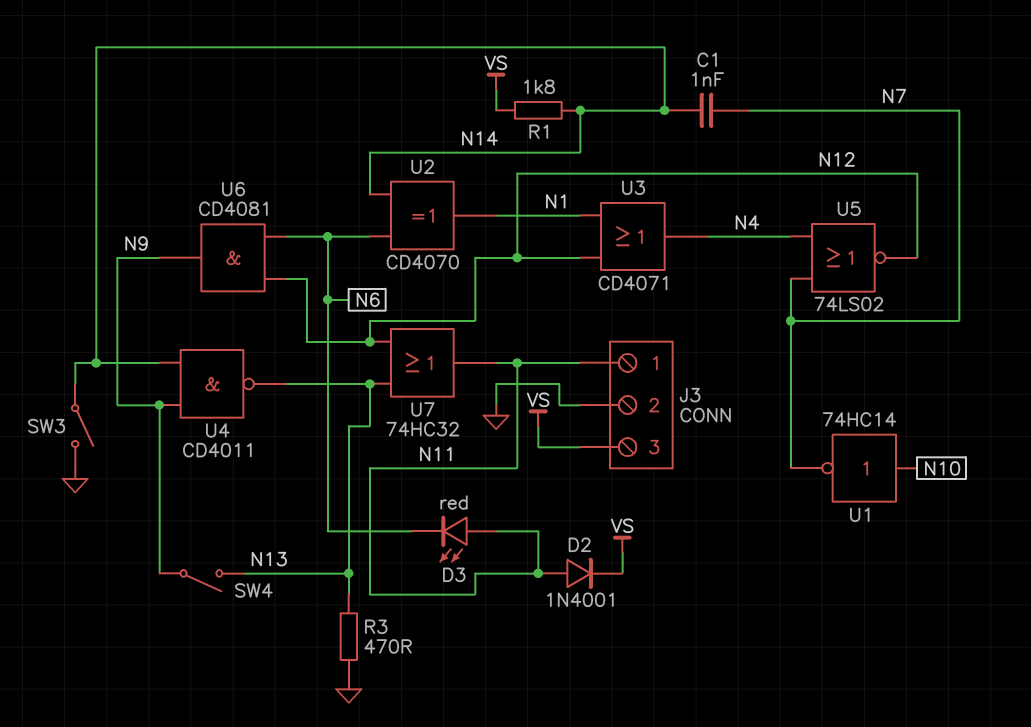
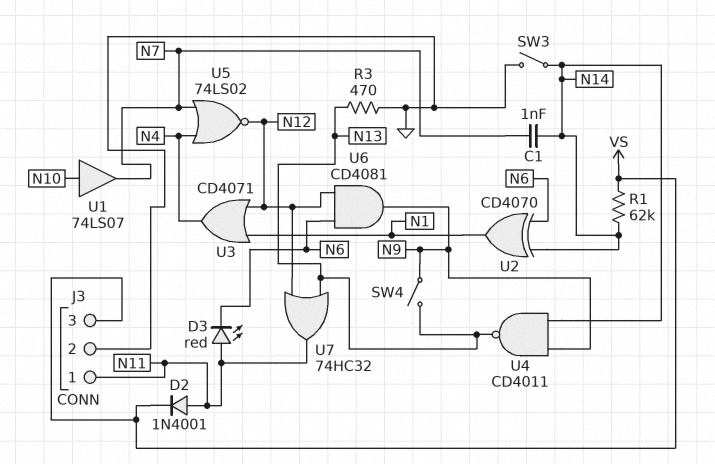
R1: 1.8k (N14, VS) -> 62k (N14, VS)
U1: NOT 74HC14 (in N10, out N7) -> buffer 74LS07 (in N10, out N7)

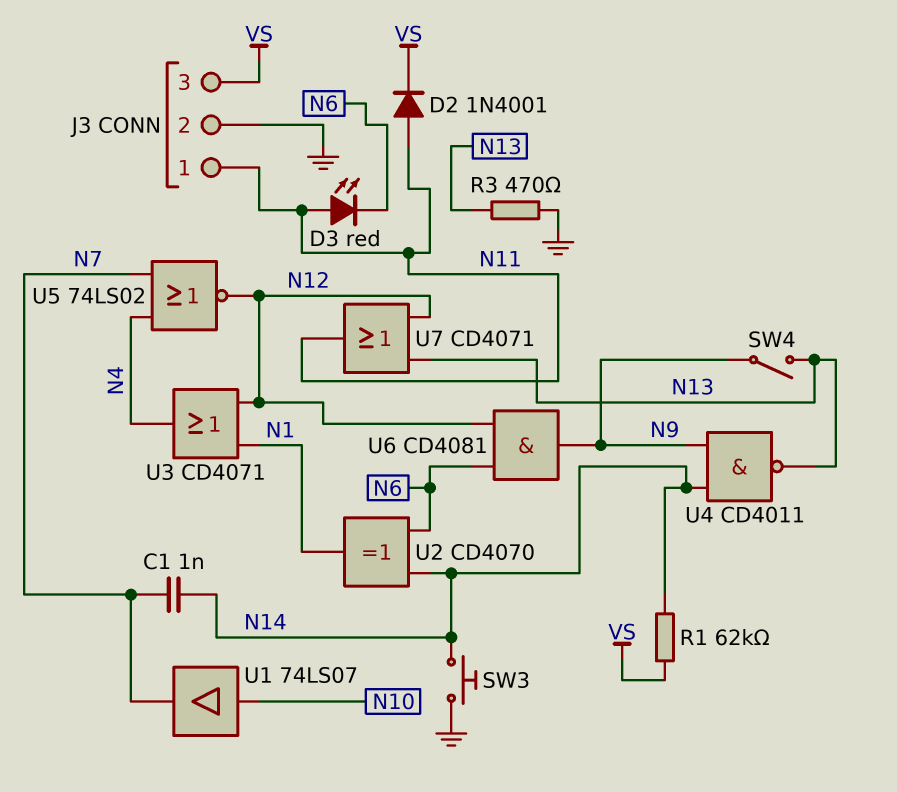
SW3: switch (GND, N14) -> button (GND, N14)
U7: OR 74HC32 (in N12, in N13, out N11) -> OR CD4071 (in N12, in N13, out N11)

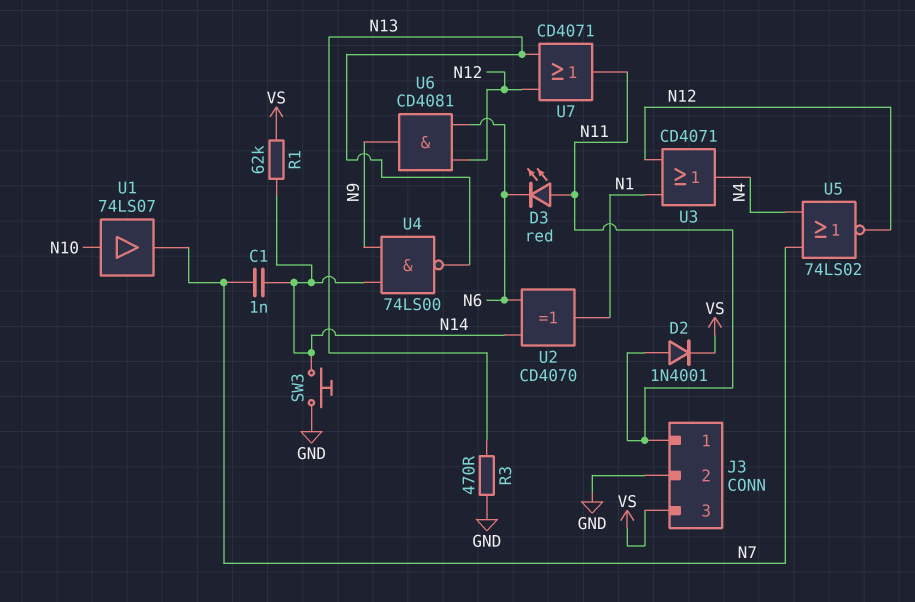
SW4: switch (N9, N13) -> none
U4: NAND CD4011 (in N9, in N14, out N13) -> NAND 74LS00 (in N9, in N14, out N13)

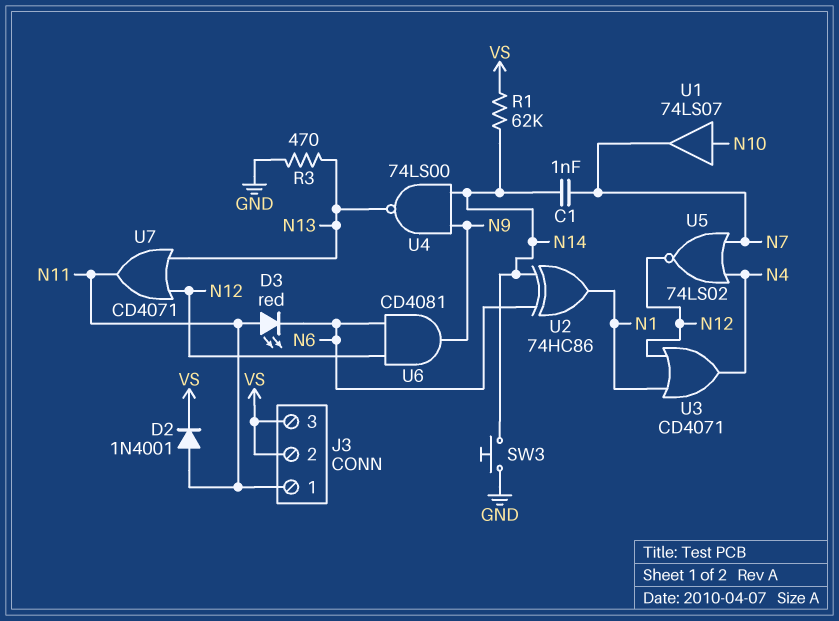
J3 pin 2: GND -> VS
U2: XOR CD4070 (in N6, in N14, out N1) -> XOR 74HC86 (in N6, in N14, out N1)

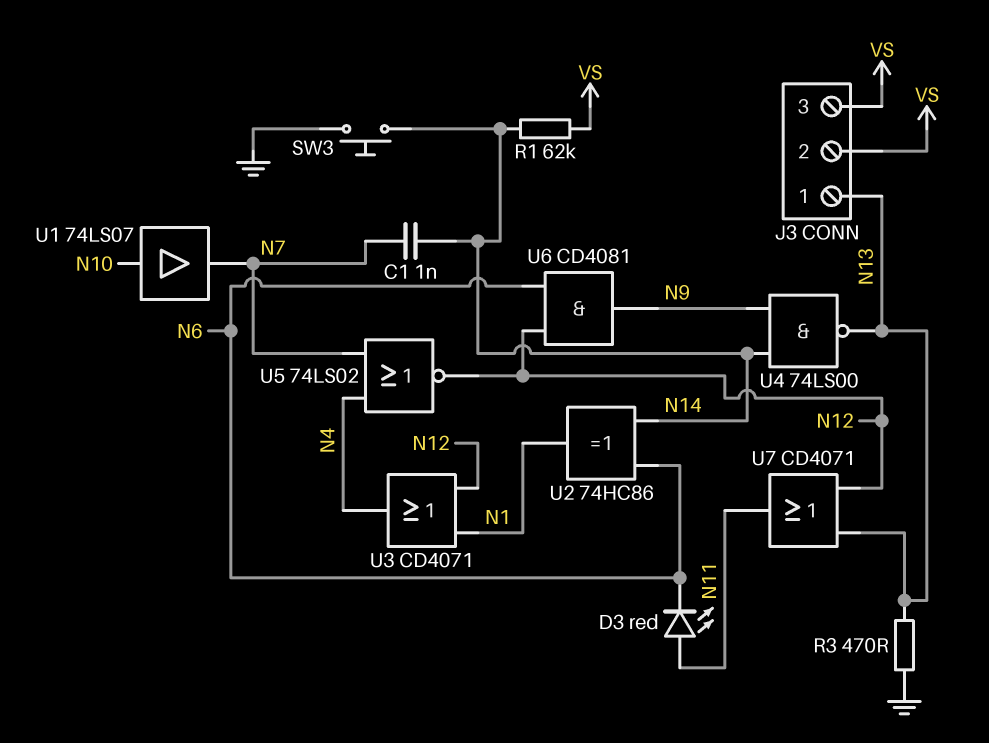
D2: diode 1N4001 (A N11, K VS) -> none
J3 pin 1: N11 -> N13

